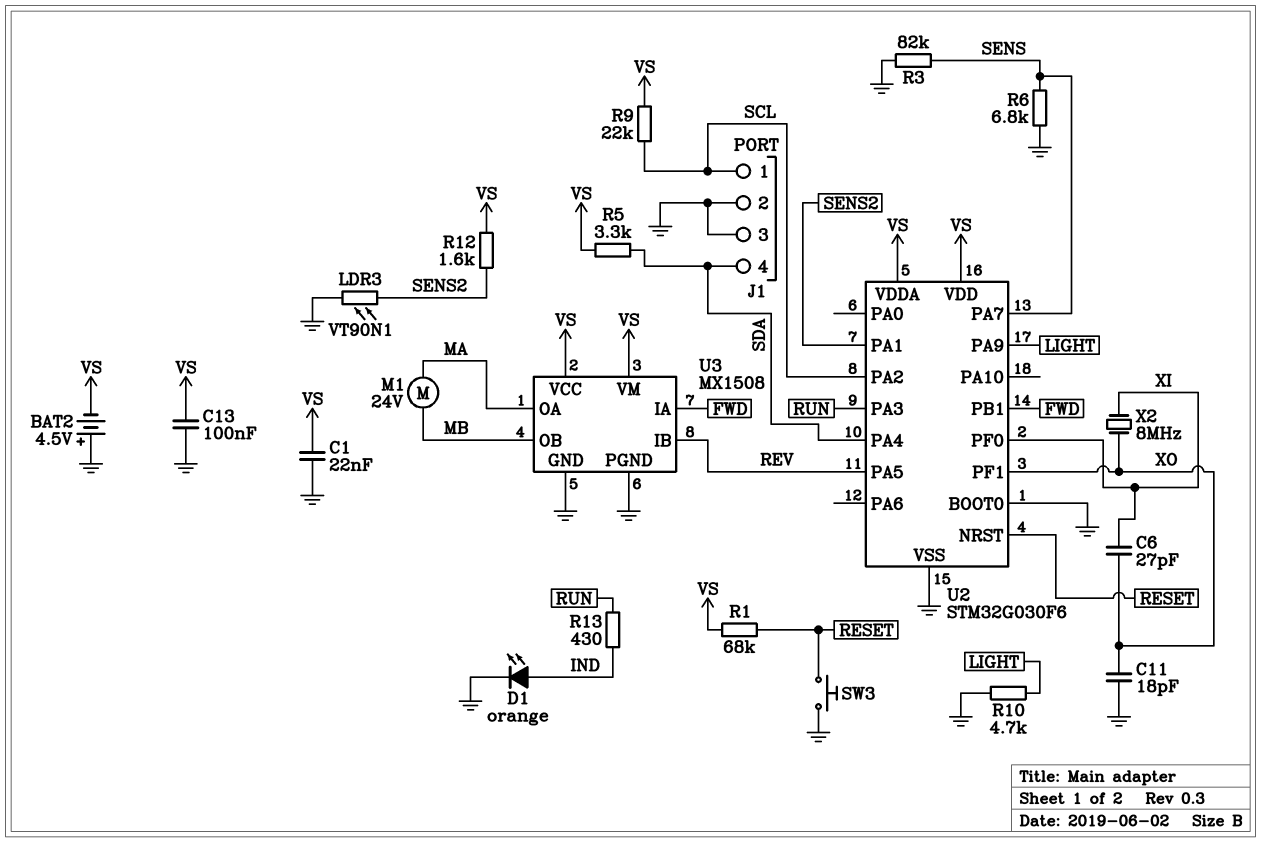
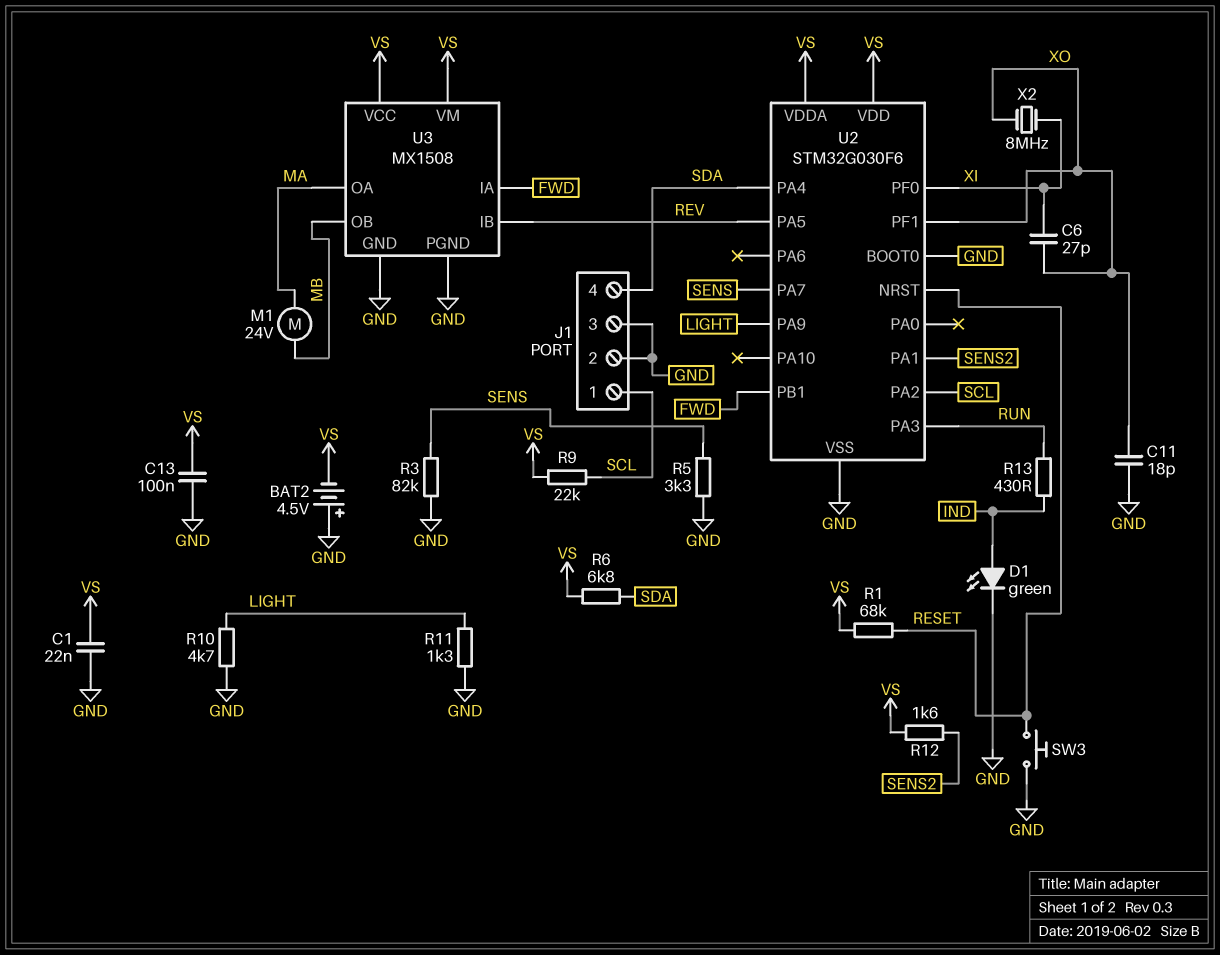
D1: LED orange (A IND, K GND) -> LED green (A IND, K GND)
LDR3: VT90N1 (GND, SENS2) -> none
R5: 3.3k (SDA, VS) -> 3.3k (GND, SENS)
R6: 6.8k (GND, SENS) -> 6.8k (SDA, VS)
R11: none -> 1.3k (GND, LIGHT)

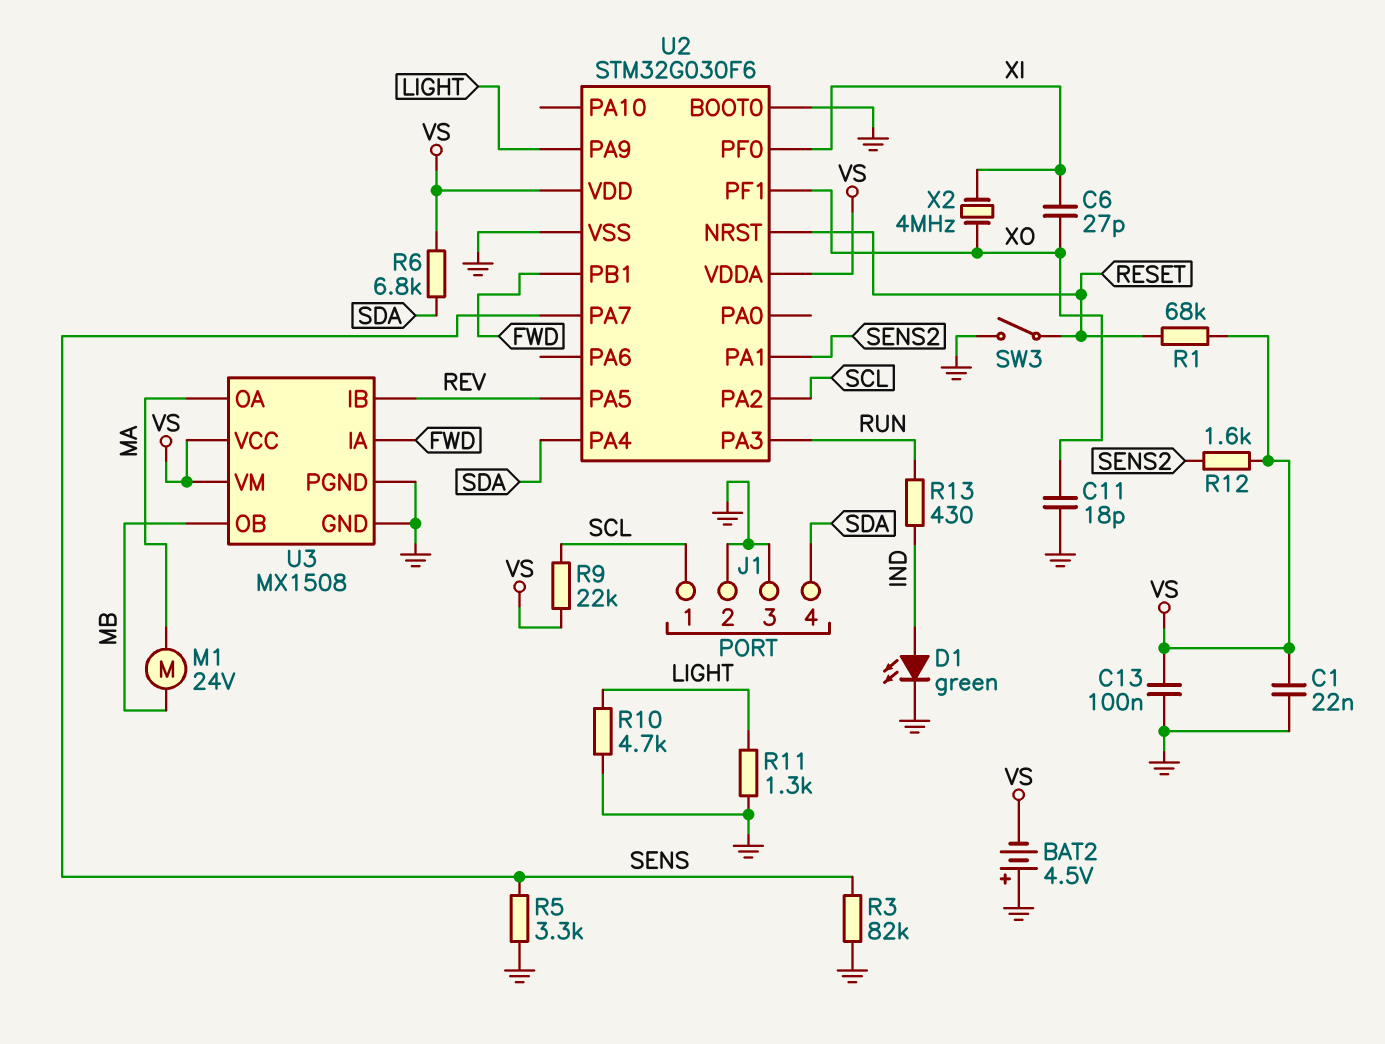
SW3: button (GND, RESET) -> switch (GND, RESET)
X2: 8MHz (XI, XO) -> 4MHz (XI, XO)

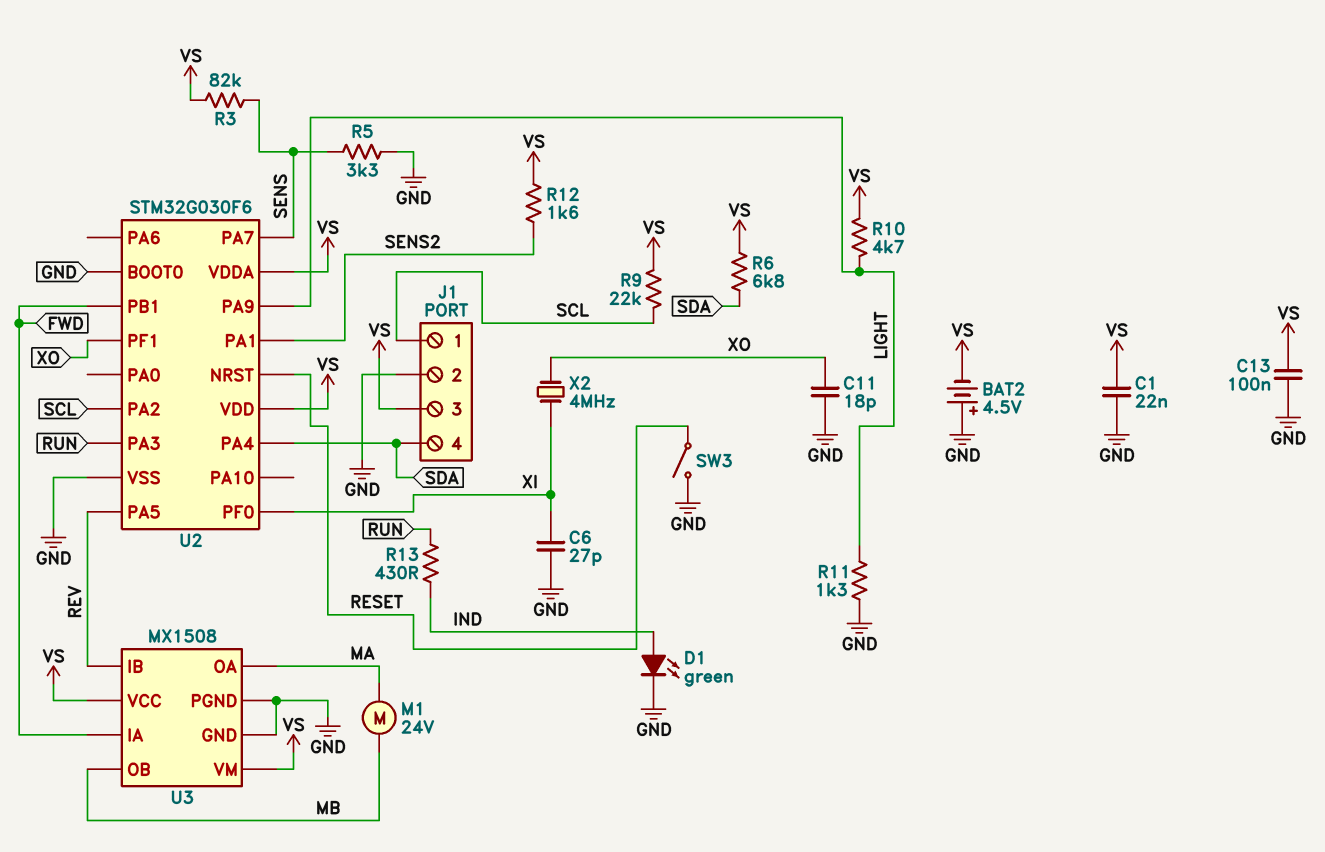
C6: 27pF (XI, XO) -> 27pF (GND, XI)
J1 pin 3: GND -> VS
R1: 68k (RESET, VS) -> none
R3: 82k (GND, SENS) -> 82k (SENS, VS)
R10: 4.7k (GND, LIGHT) -> 4.7k (LIGHT, VS)

